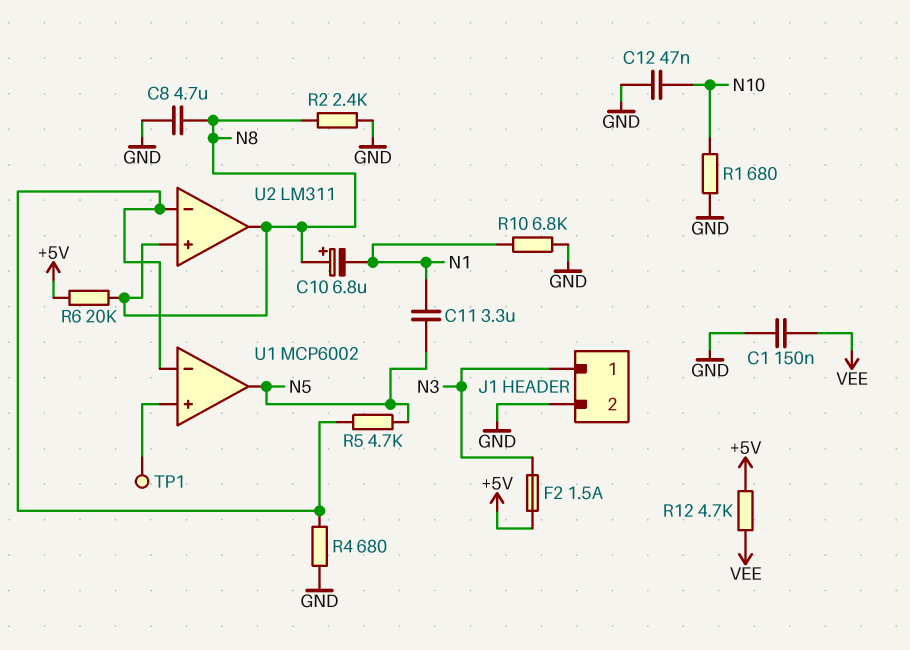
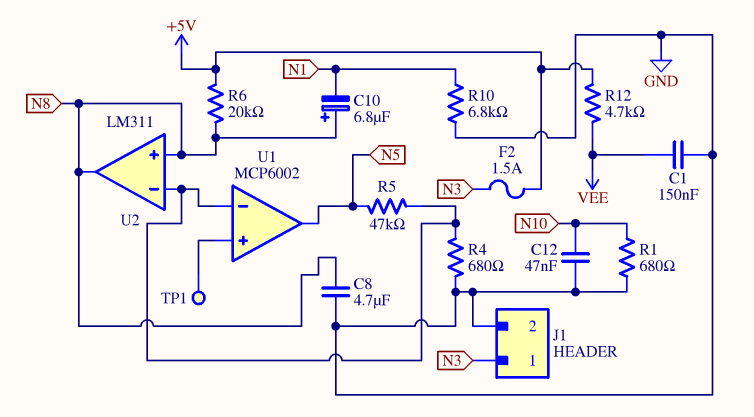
C11: 3.3uF (N1, N5) -> none
R2: 2.4k (GND, N8) -> none
R5: 4.7k (N5, U1/in-) -> 47k (N5, U1/in-)

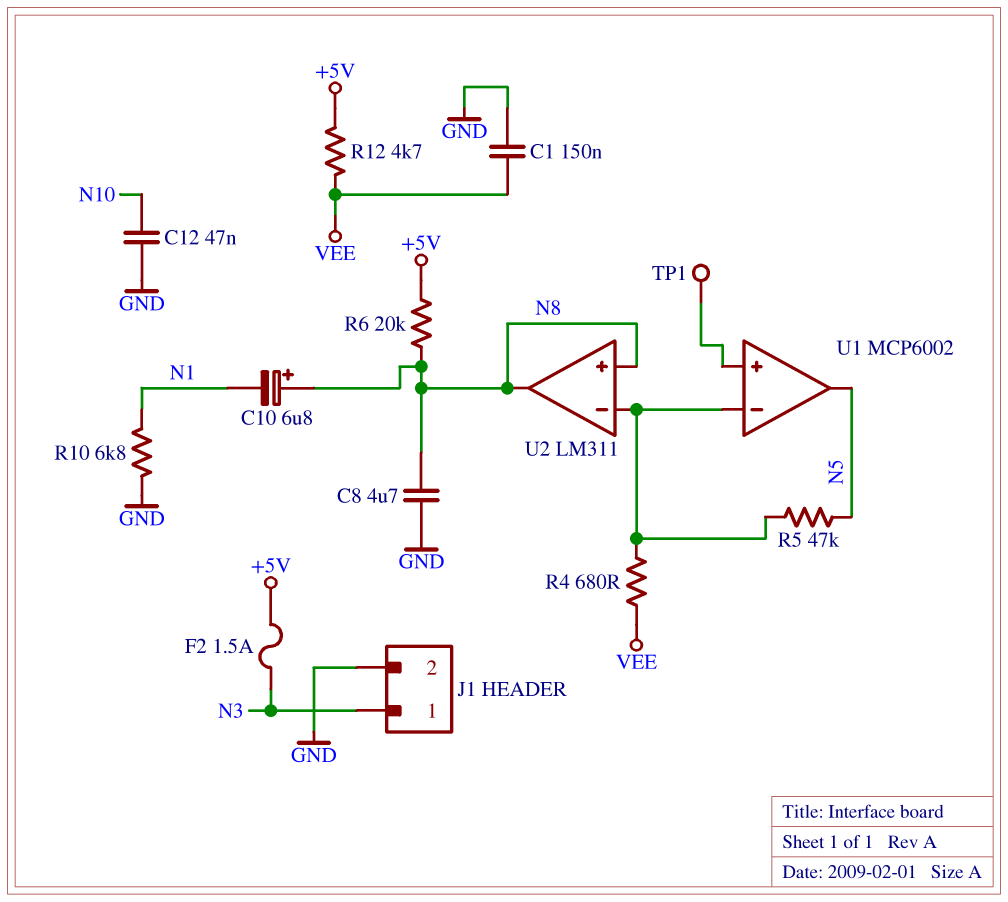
R1: 680 (GND, N10) -> none
R4: 680 (GND, U1/in-) -> 680 (U1/in-, VEE)

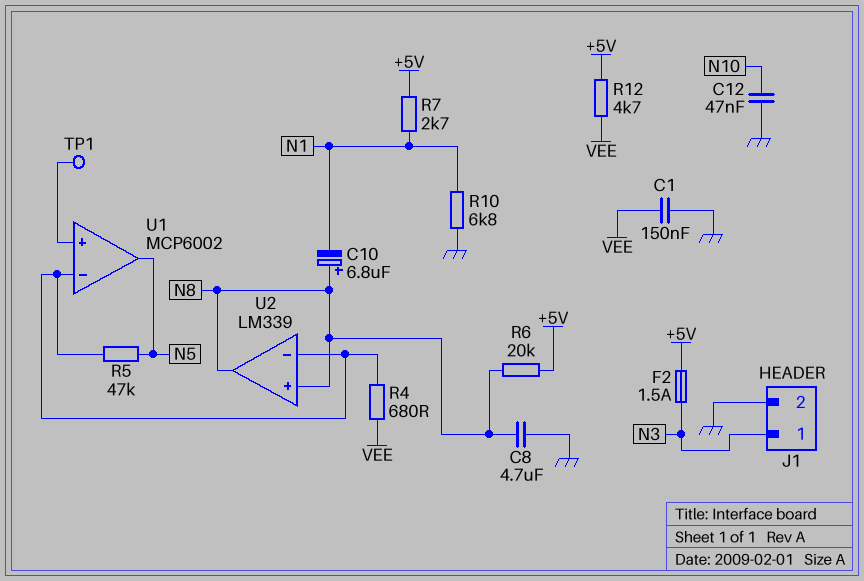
R7: none -> 2.7k (+5V, N1)
U2: LM311 -> LM339

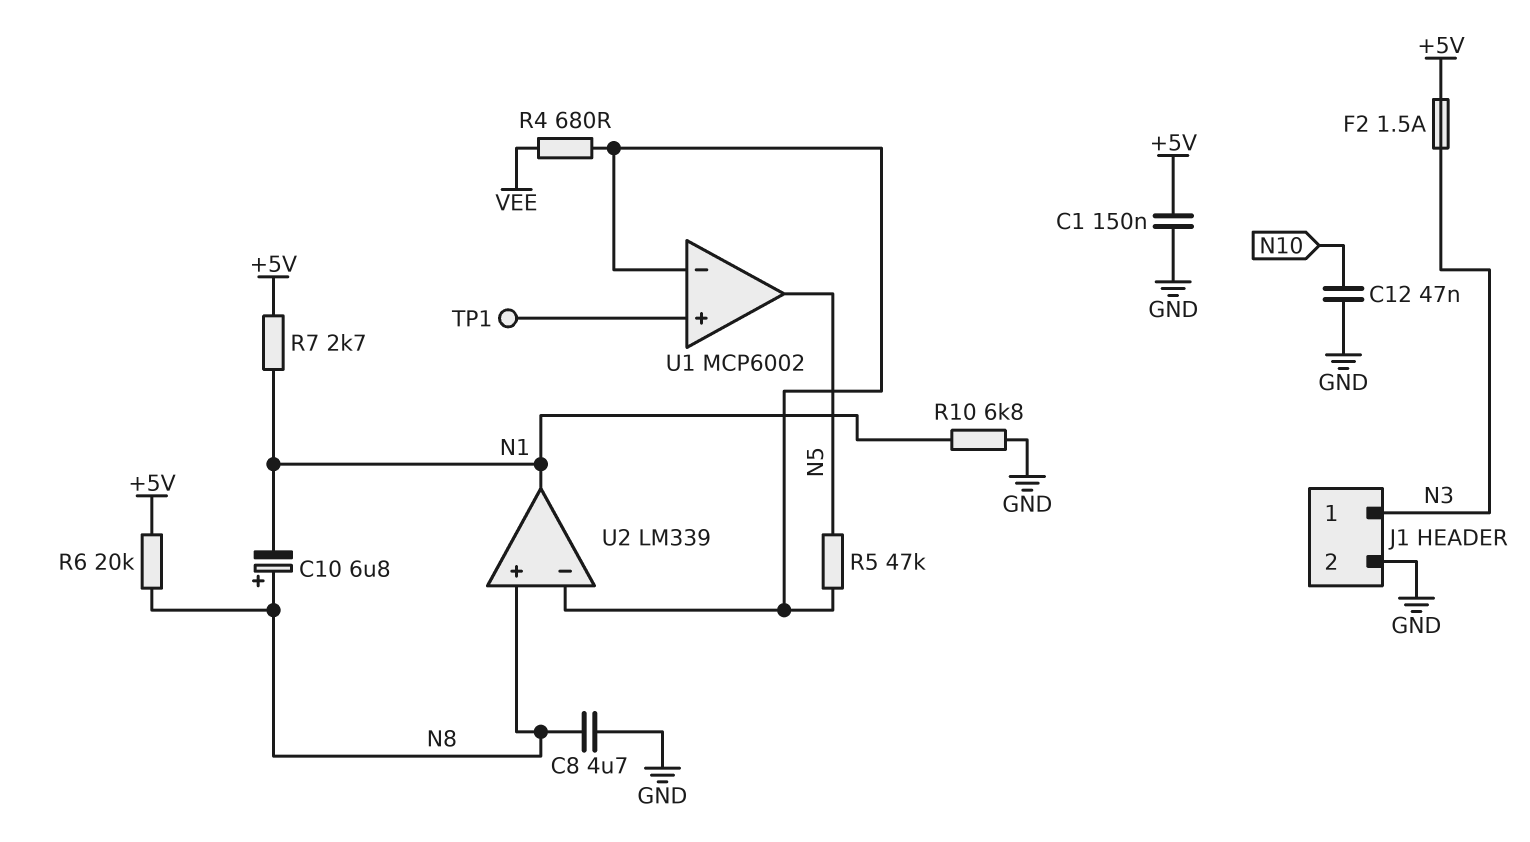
C1: 150nF (GND, VEE) -> 150nF (+5V, GND)
R12: 4.7k (+5V, VEE) -> none
U2 pin out: N8 -> N1

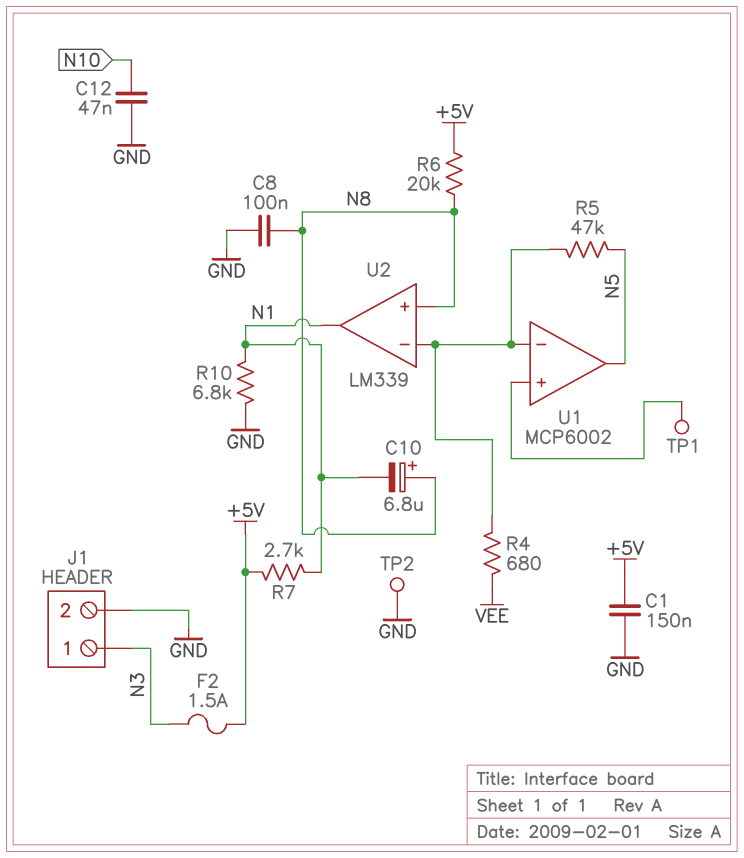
C8: 4.7uF (GND, N8) -> 100nF (GND, N8)
TP2: none -> test point (GND)

